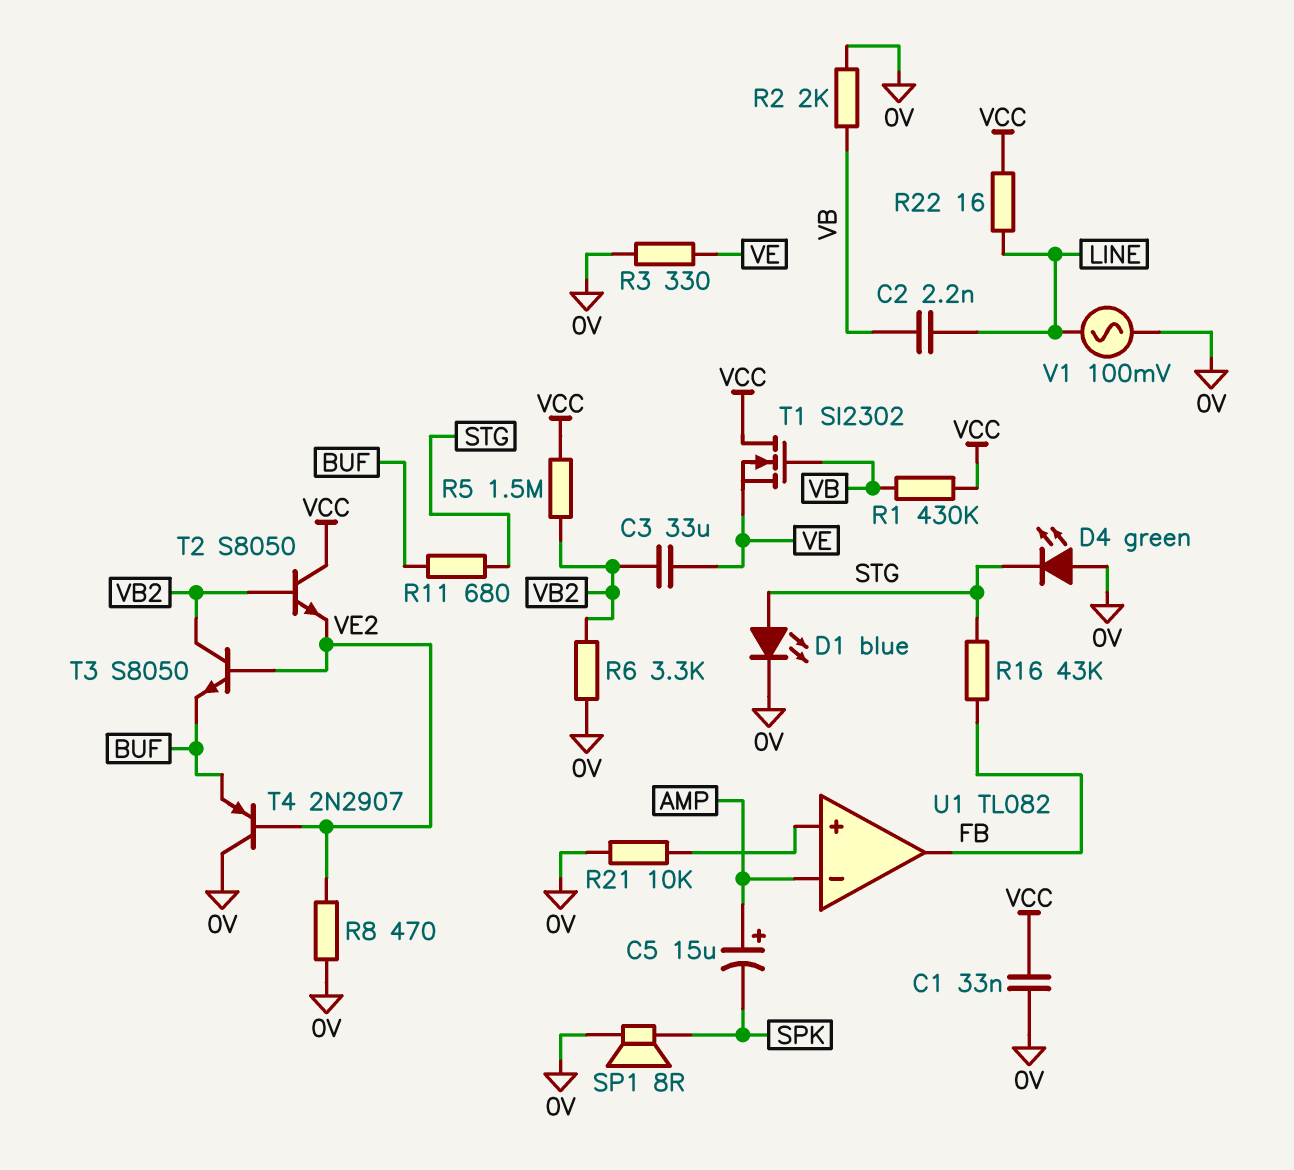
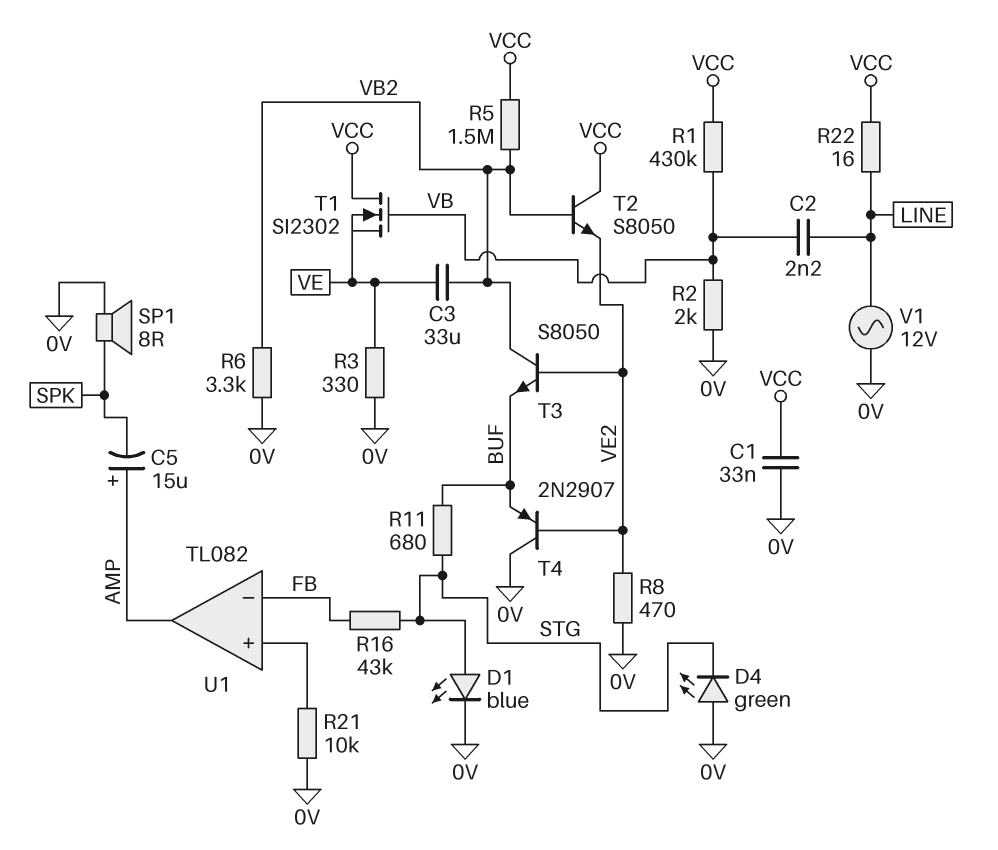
U1 pin in-: AMP -> FB
U1 pin out: FB -> AMP
V1: AC 100mV (0V, LINE) -> AC 12V (0V, LINE)

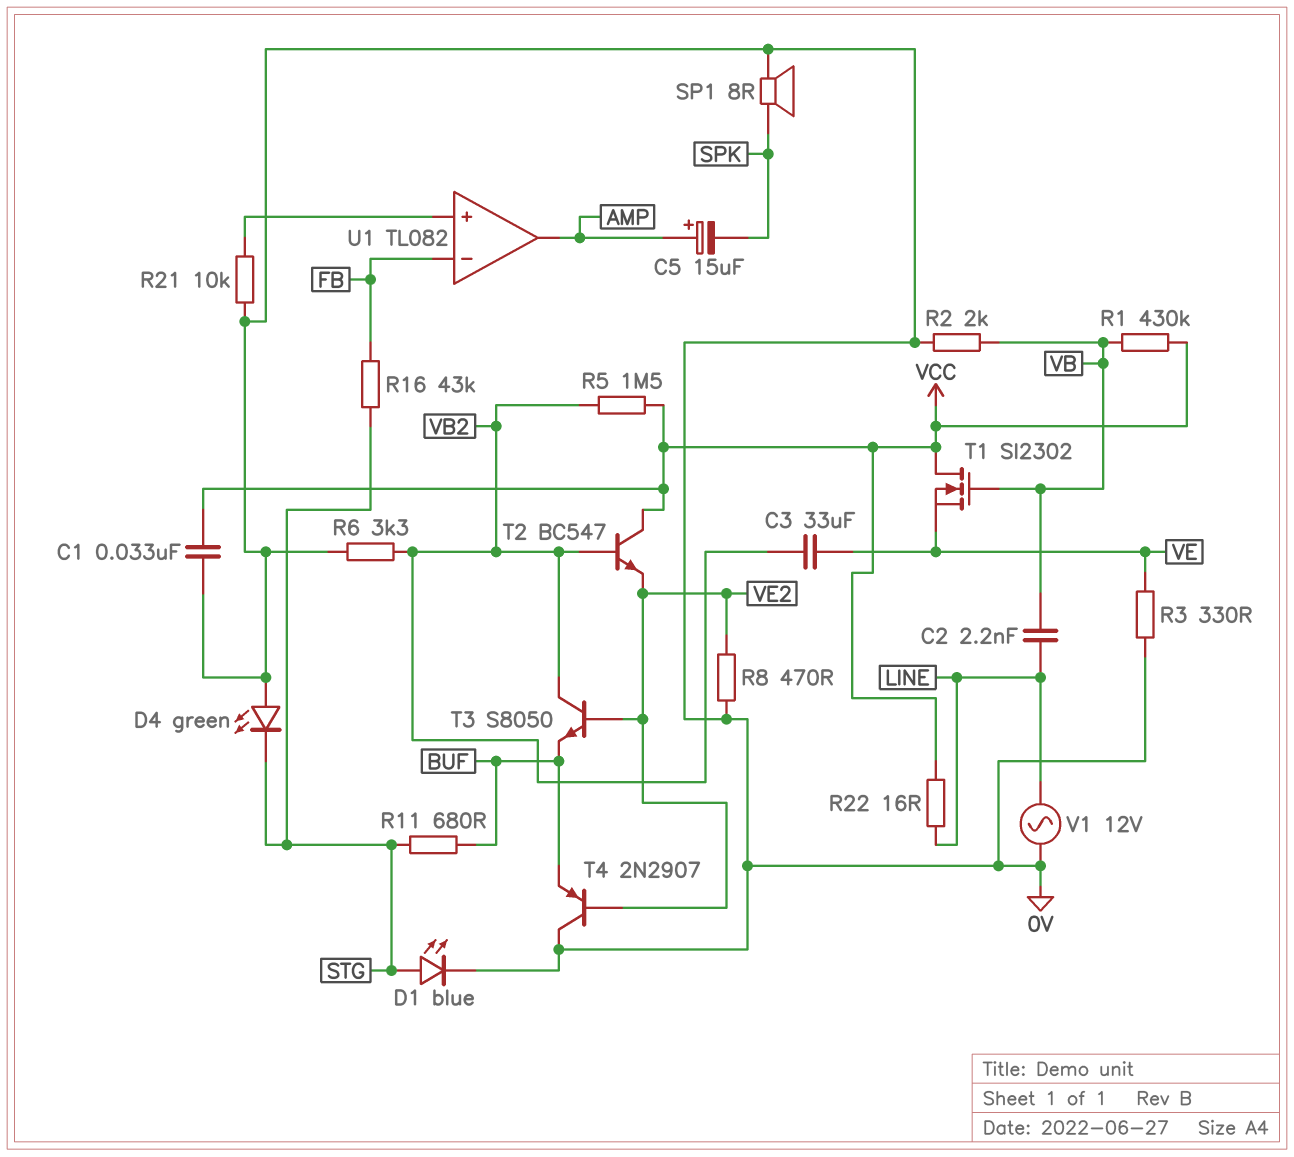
T2: NPN S8050 (B VB2, C VCC, E VE2) -> NPN BC547 (B VB2, C VCC, E VE2)

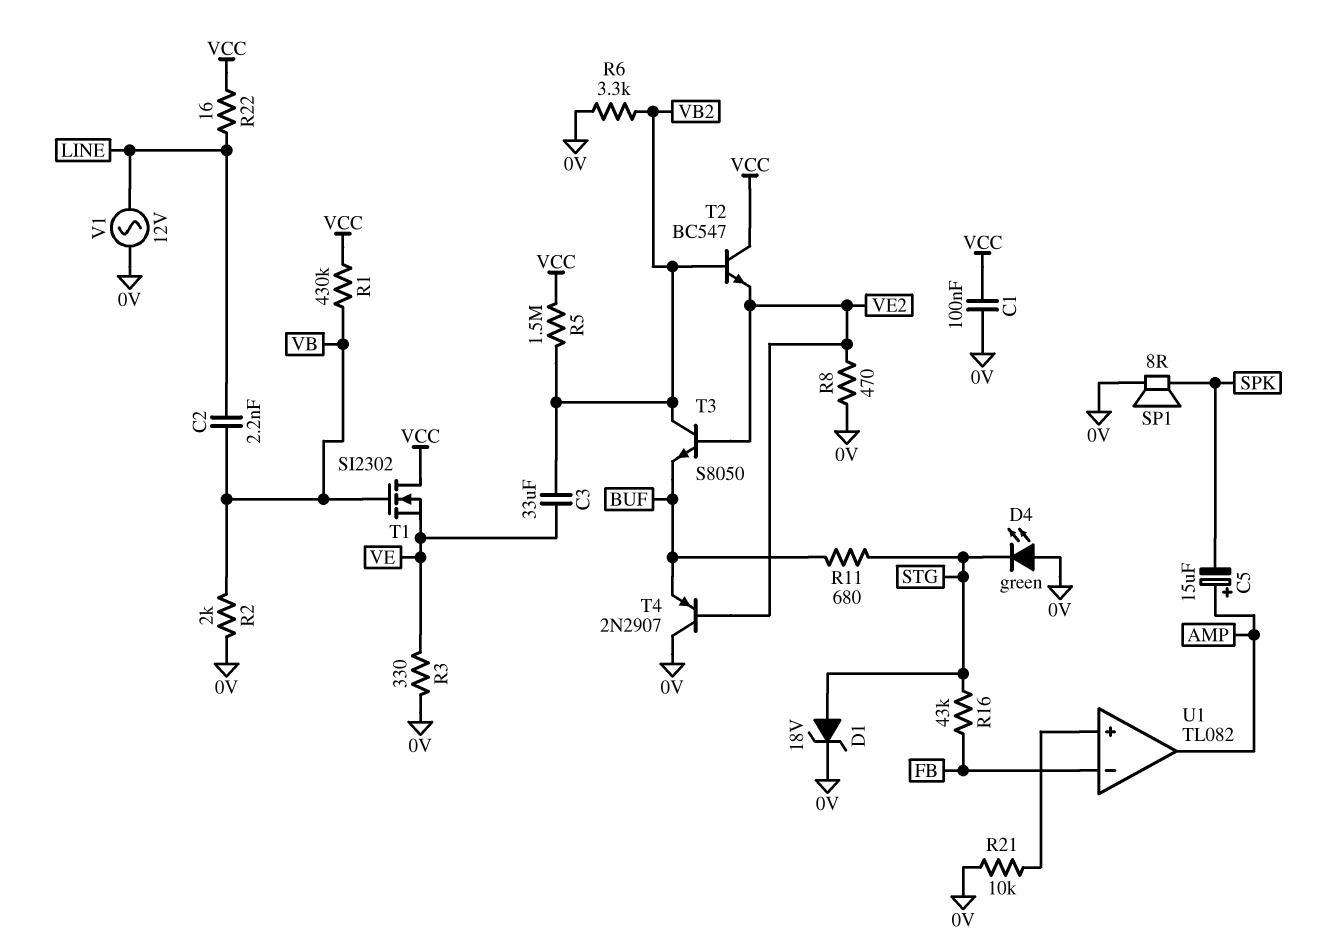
C1: 33nF (0V, VCC) -> 100nF (0V, VCC)
D1: LED blue (A STG, K 0V) -> zener 18V (A STG, K 0V)

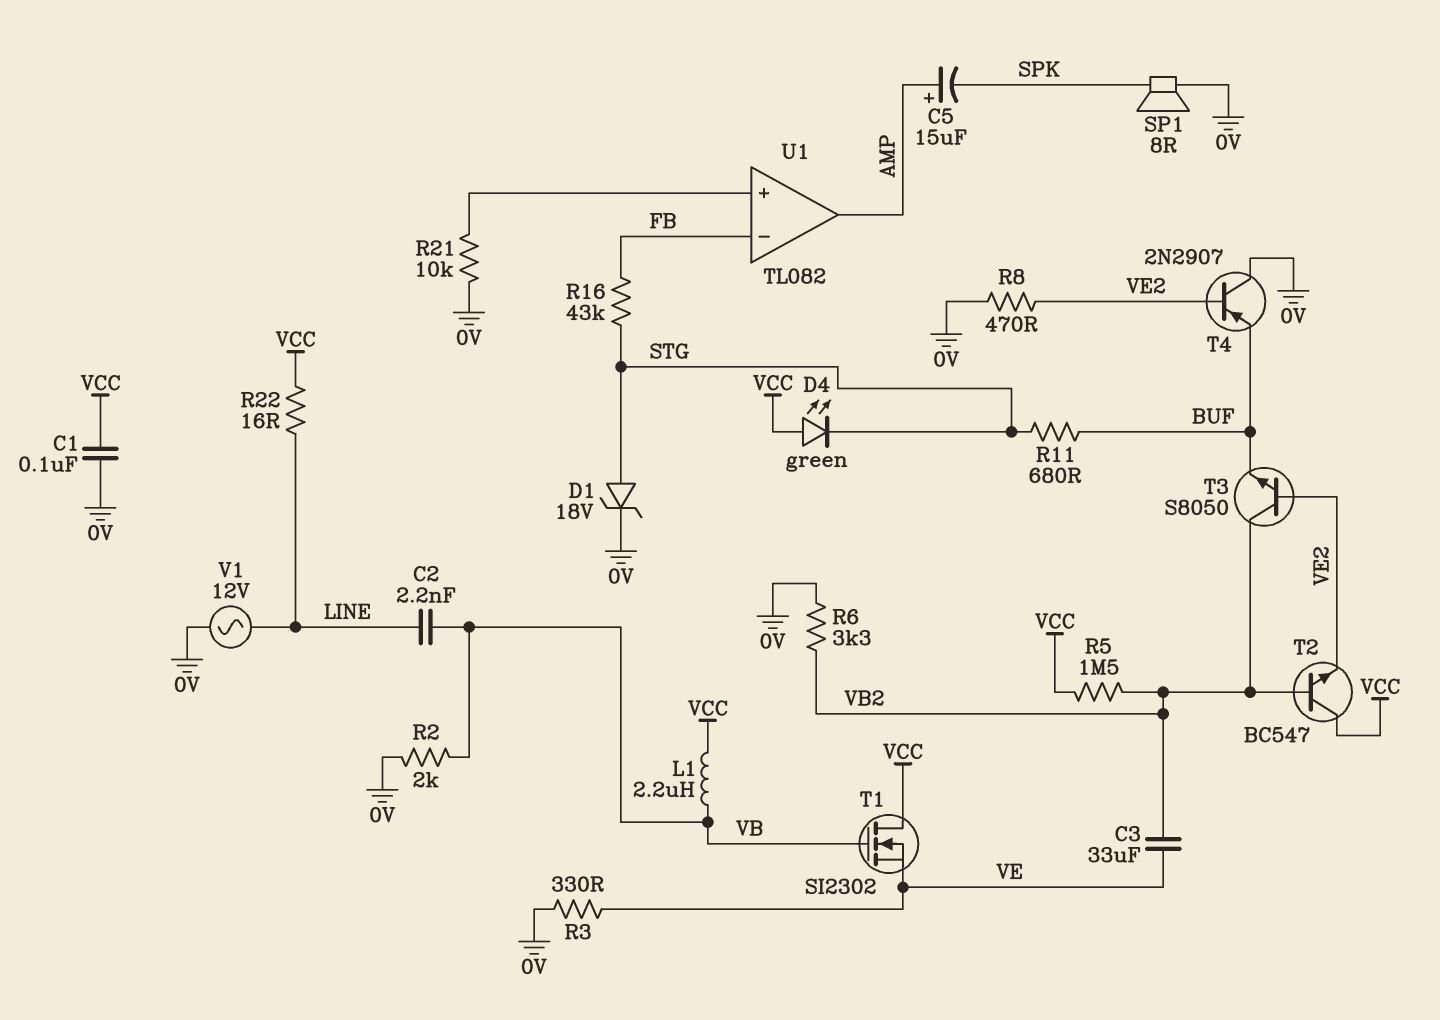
D4: LED green (A 0V, K STG) -> LED green (A VCC, K STG)
L1: none -> 2.2uH (VB, VCC)
R1: 430k (VB, VCC) -> none

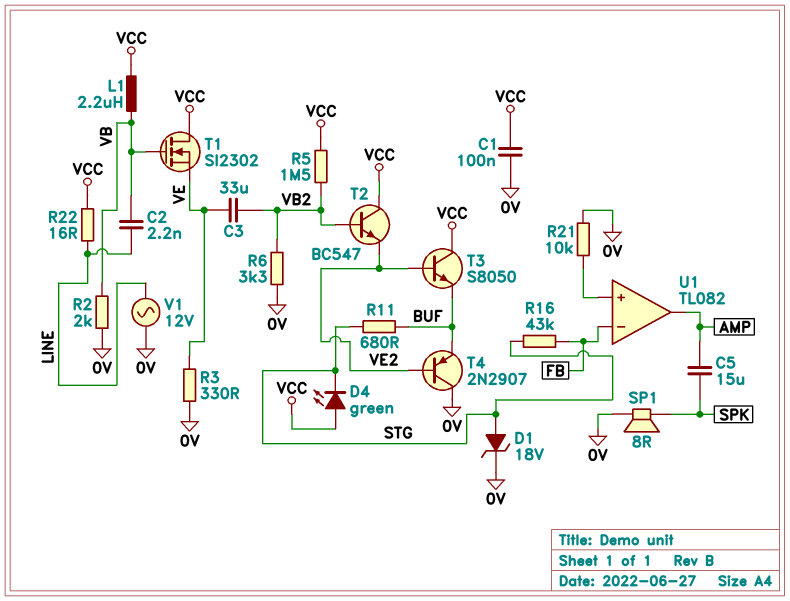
C5: 15uF (plus AMP, minus SPK) -> 15uF (AMP, SPK)
R8: 470 (0V, VE2) -> none
T3: NPN S8050 (B VE2, C VB2, E BUF) -> NPN S8050 (B VE2, C VCC, E BUF)

